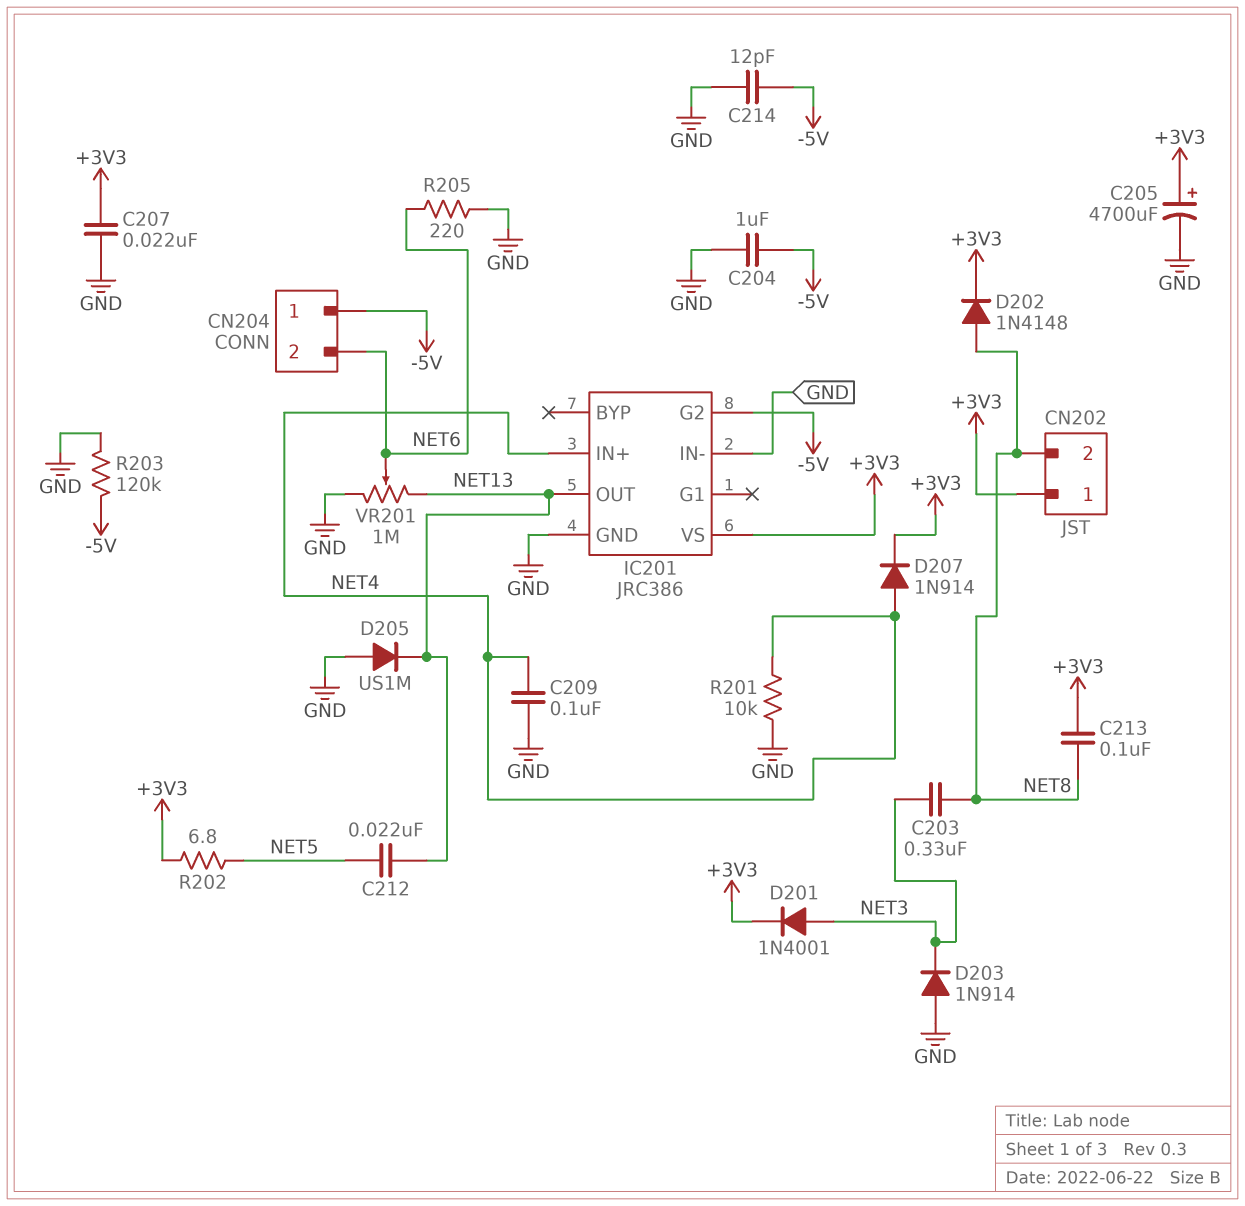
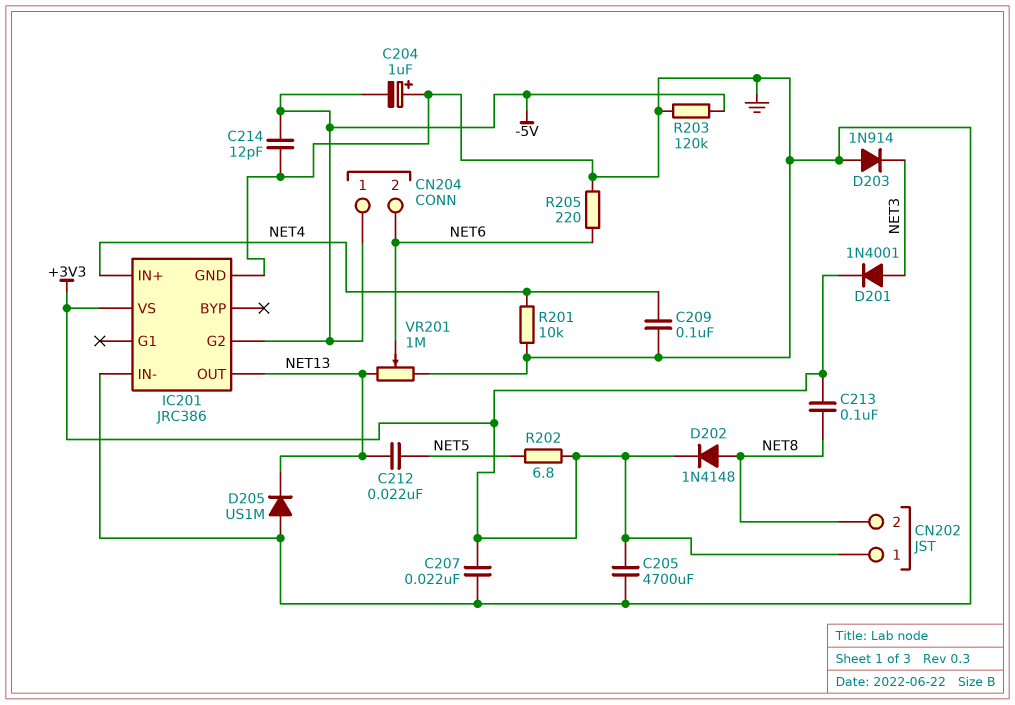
C203: 330nF (NET3, NET8) -> none
C204: 1uF (-5V, GND) -> 1uF (plus GND, minus -5V)
C205: 4700uF (plus +3V3, minus GND) -> 4700uF (+3V3, GND)
D207: diode 1N914 (A NET4, K +3V3) -> none

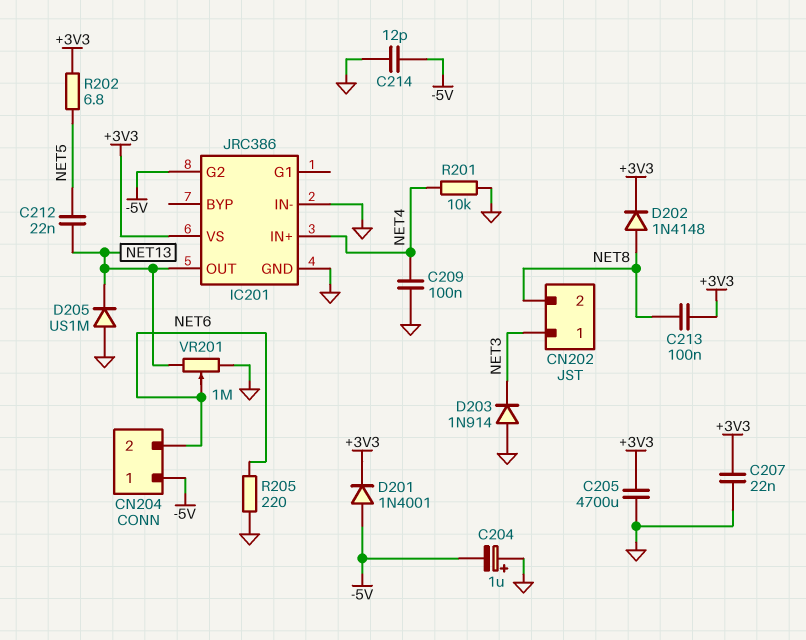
CN202 pin 1: +3V3 -> NET3
D201: diode 1N4001 (A NET3, K +3V3) -> diode 1N4001 (A -5V, K +3V3)
R203: 120k (-5V, GND) -> none

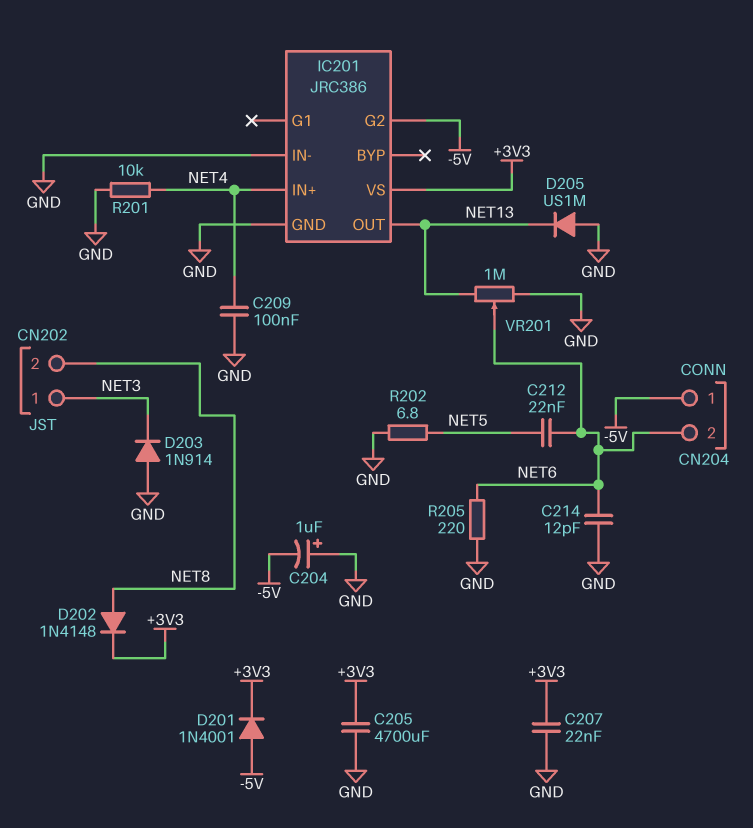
C212: 22nF (NET5, NET13) -> 22nF (NET5, NET6)
C213: 100nF (+3V3, NET8) -> none
C214: 12pF (-5V, GND) -> 12pF (GND, NET6)
R202: 6.8 (+3V3, NET5) -> 6.8 (GND, NET5)

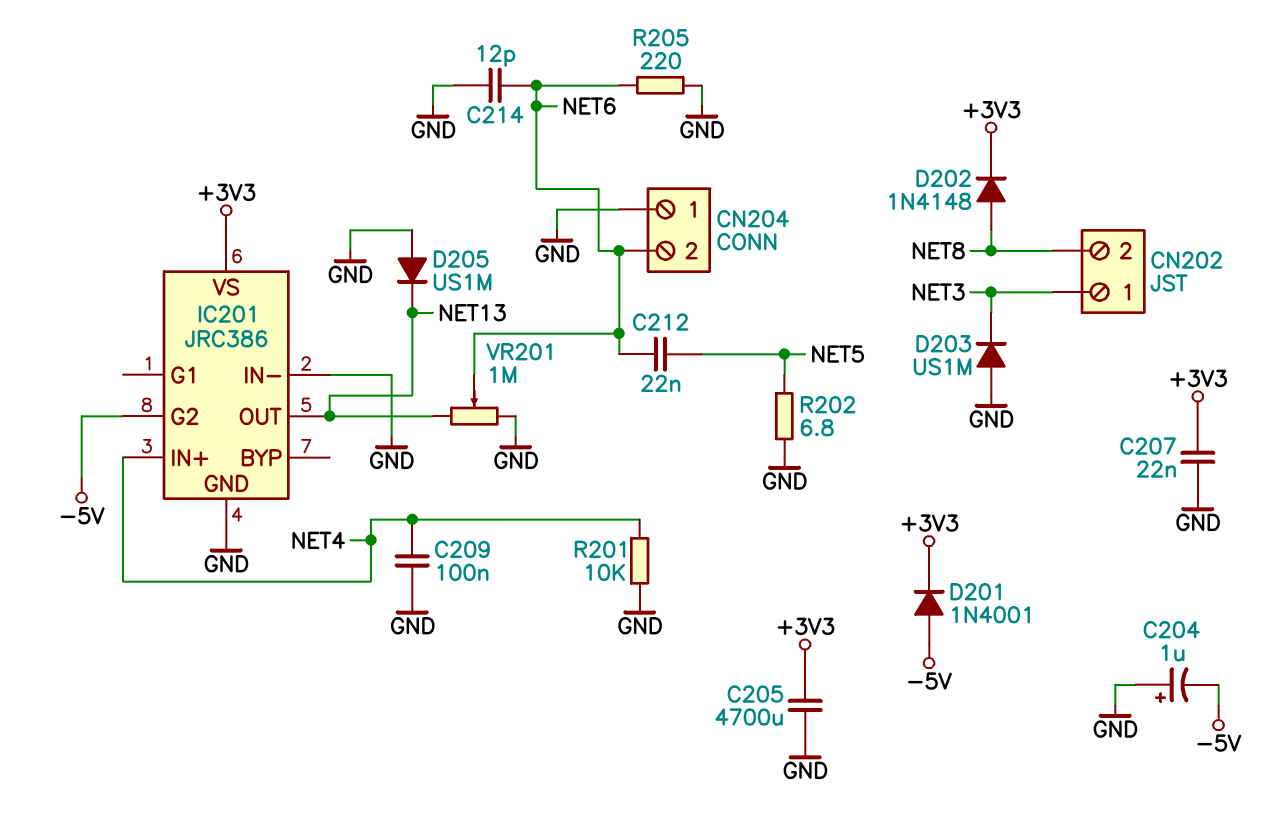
CN204 pin 1: -5V -> GND
D203: diode 1N914 (A GND, K NET3) -> diode US1M (A GND, K NET3)

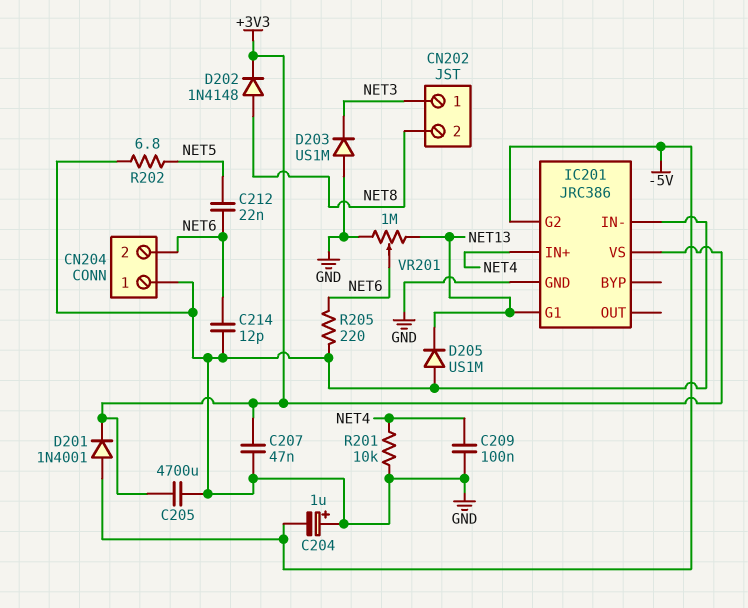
C207: 22nF (+3V3, GND) -> 47nF (+3V3, GND)
IC201 pin G1: none -> NET13
IC201 pin OUT: NET13 -> none

